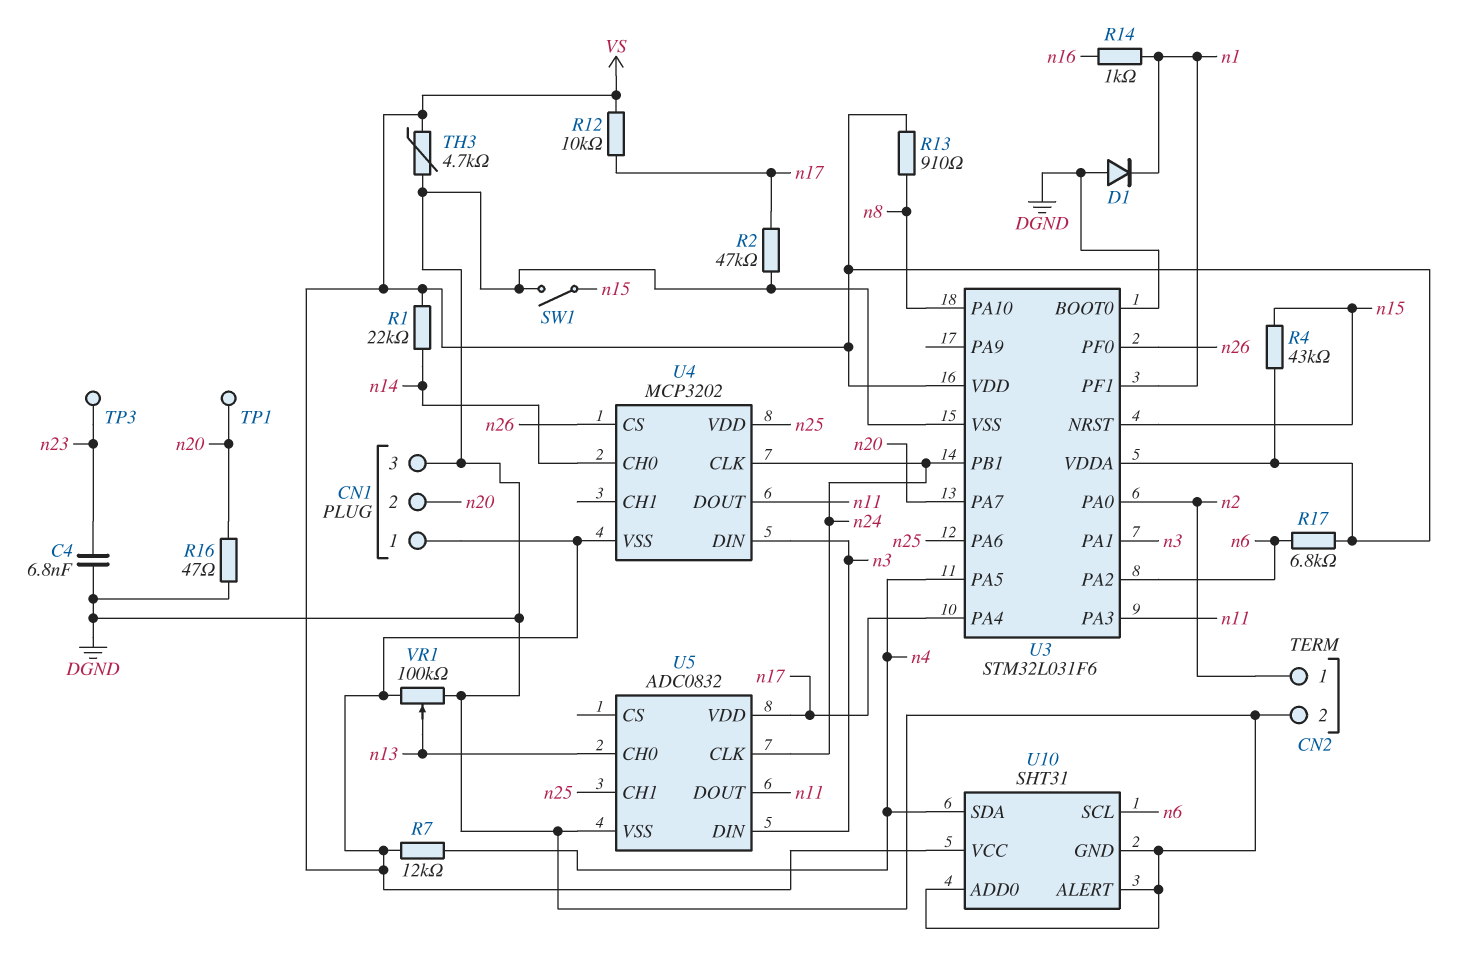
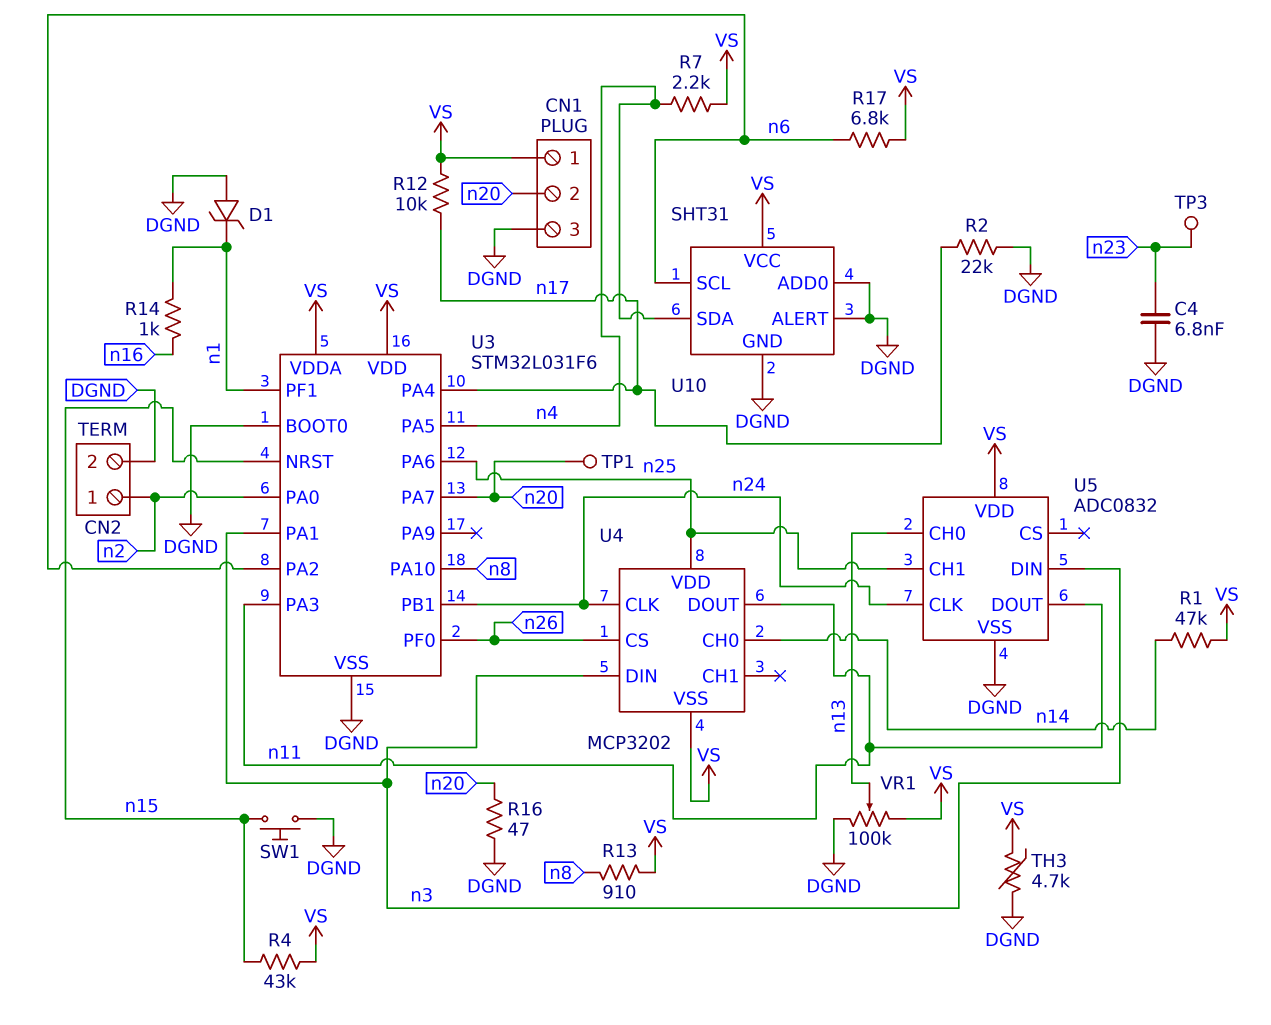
D1: diode (A DGND, K n1) -> zener (A DGND, K n1)
R1: 22k (VS, n14) -> 47k (VS, n14)
R2: 47k (DGND, n17) -> 22k (DGND, n17)
R7: 12k (VS, n4) -> 2.2k (VS, n4)
SW1: switch (DGND, n15) -> button (DGND, n15)
U5 pin VDD: n17 -> VS

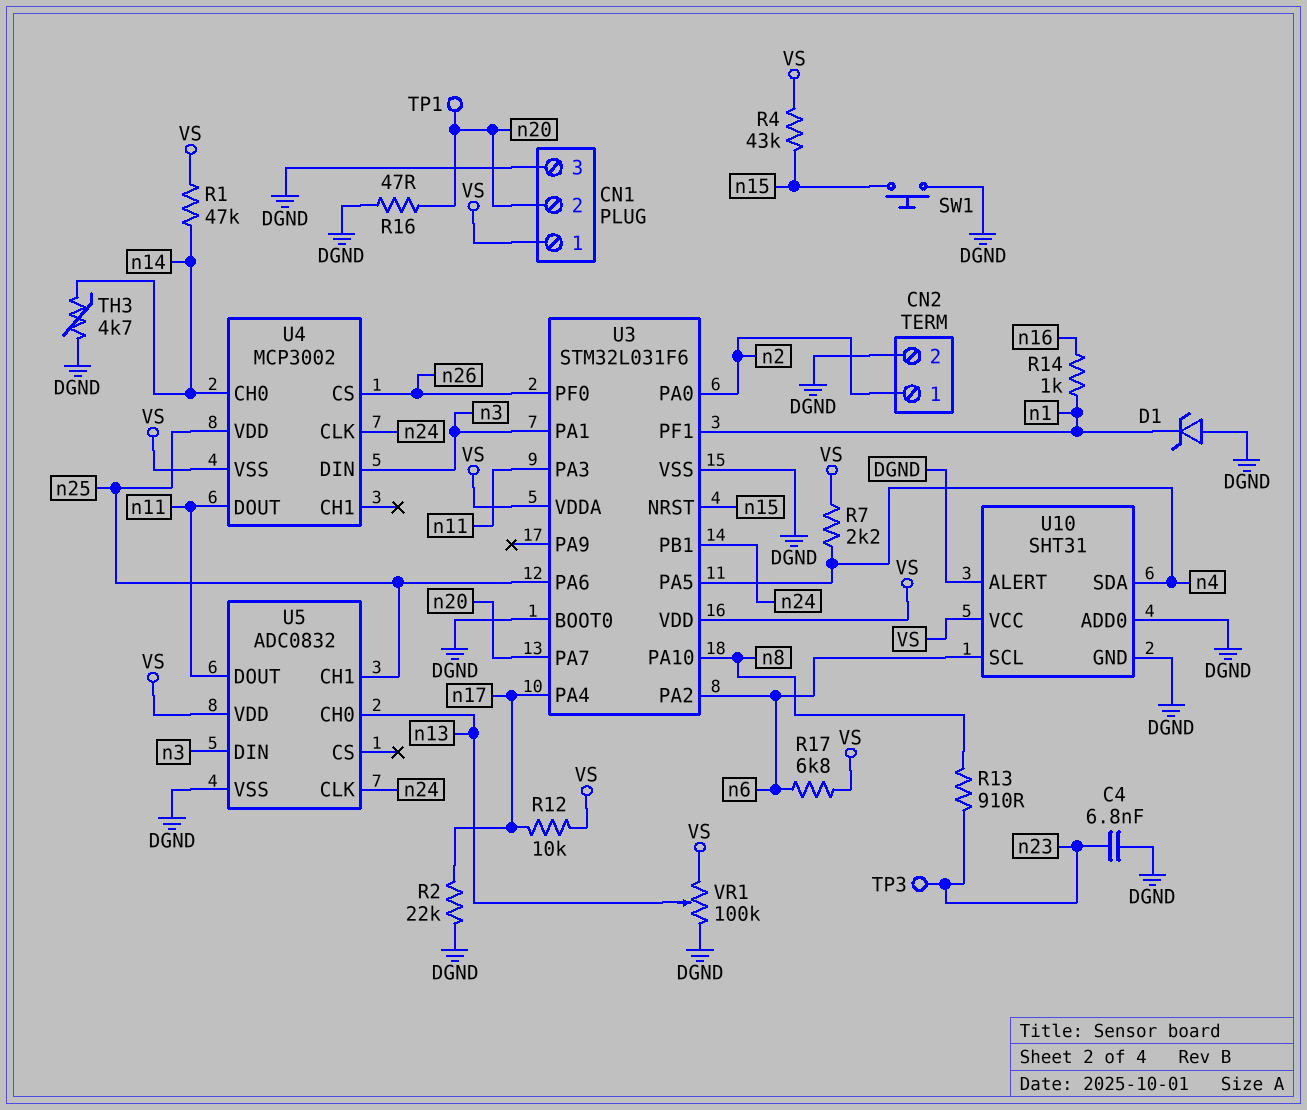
R13: 910 (VS, n8) -> 910 (n8, n23)
TH3: 4.7k (DGND, VS) -> 4.7k (DGND, n14)
U4: MCP3202 -> MCP3002

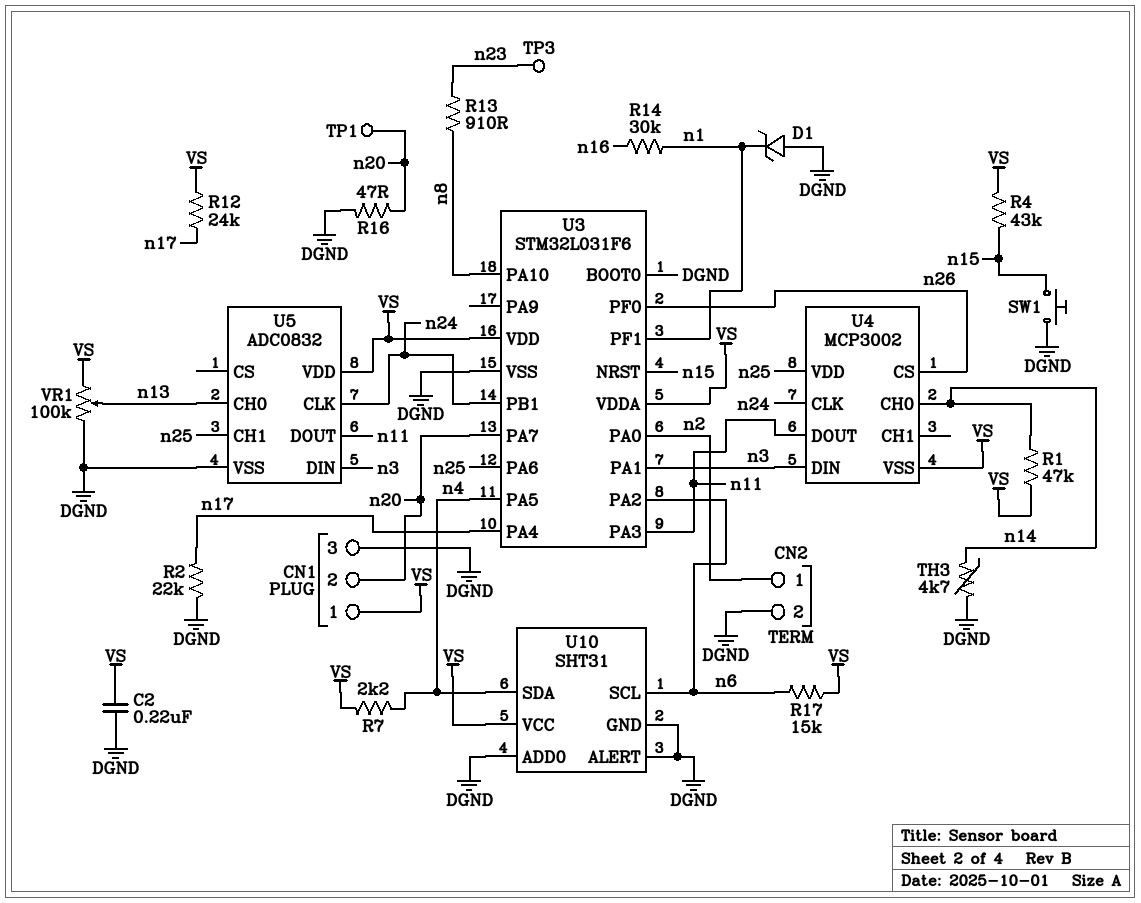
C2: none -> 220nF (DGND, VS)
C4: 6.8nF (DGND, n23) -> none
R12: 10k (VS, n17) -> 24k (VS, n17)
R14: 1k (n1, n16) -> 30k (n1, n16)
R17: 6.8k (VS, n6) -> 15k (VS, n6)

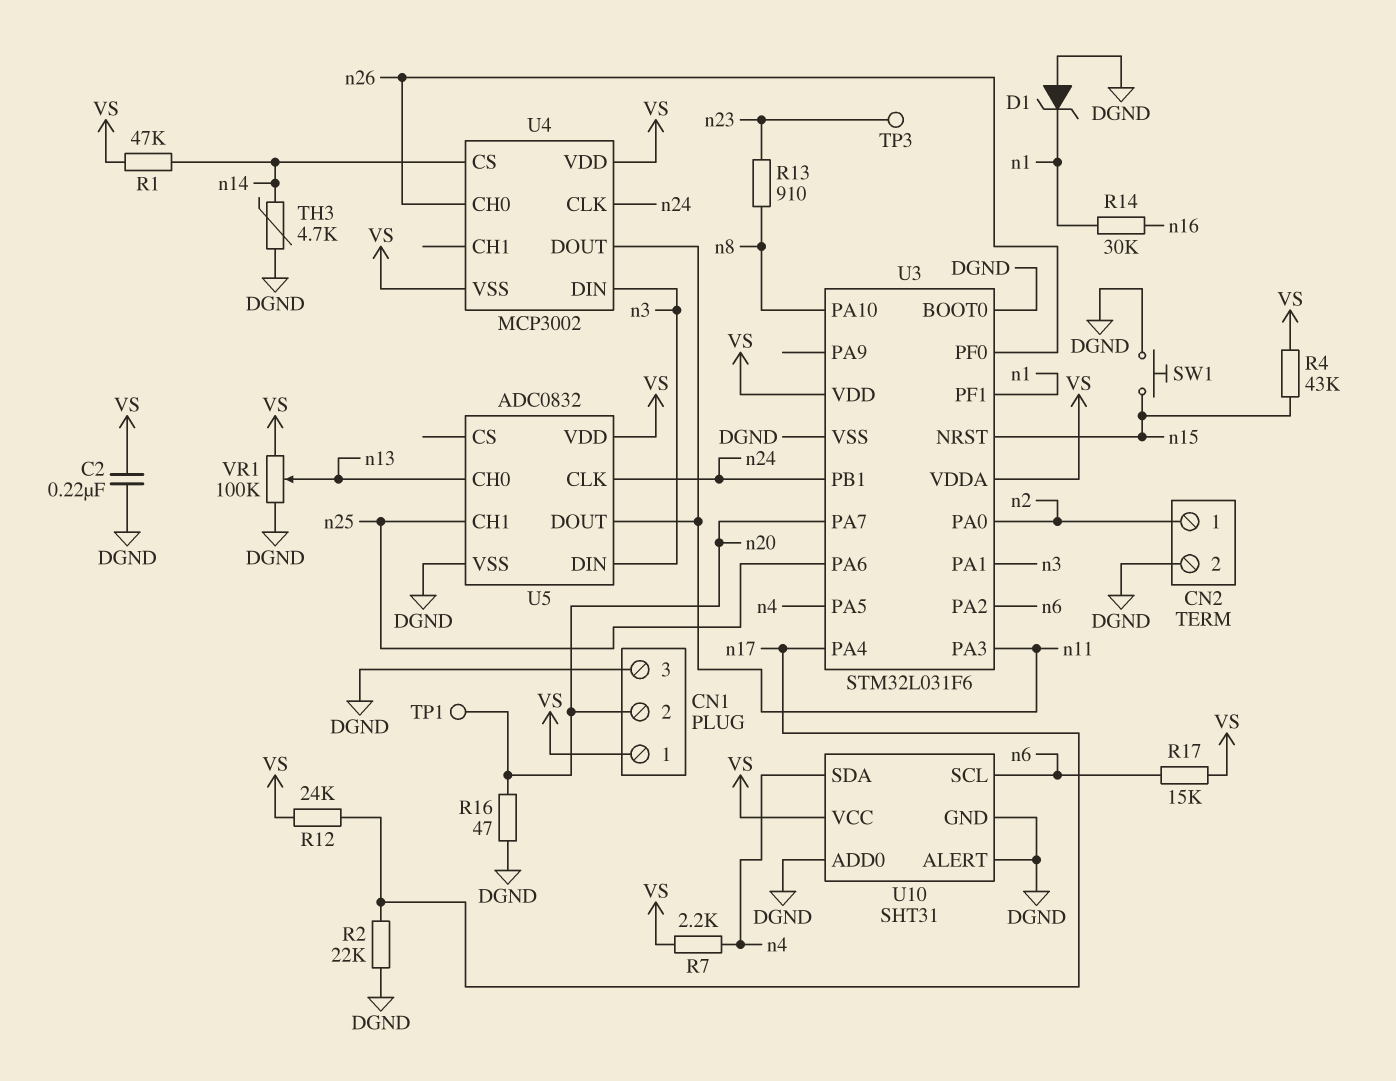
U4 pin CH0: n14 -> n26
U4 pin CS: n26 -> n14
U4 pin VDD: n25 -> VS

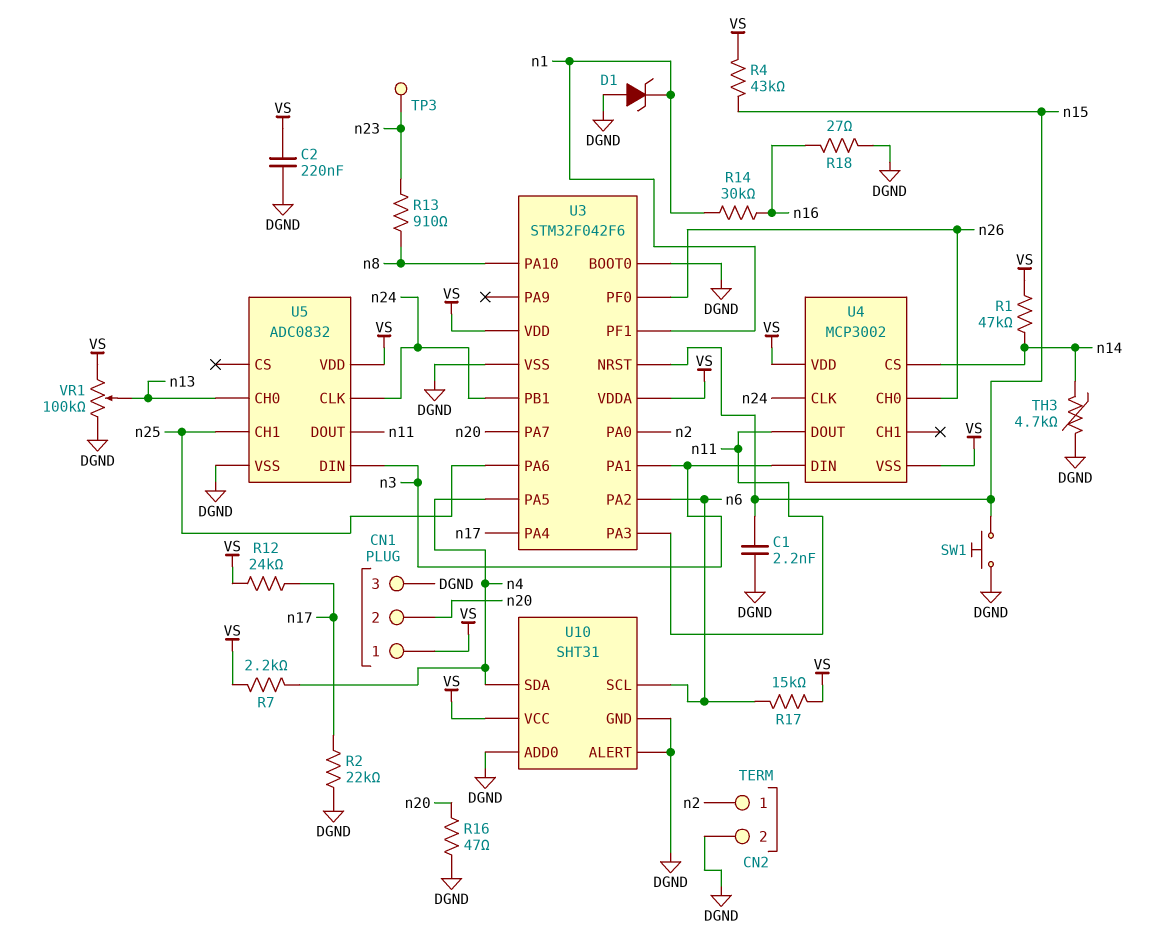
C1: none -> 2.2nF (DGND, n15)
R18: none -> 27 (DGND, n16)
TP1: test point (n20) -> none
U3: STM32L031F6 -> STM32F042F6

